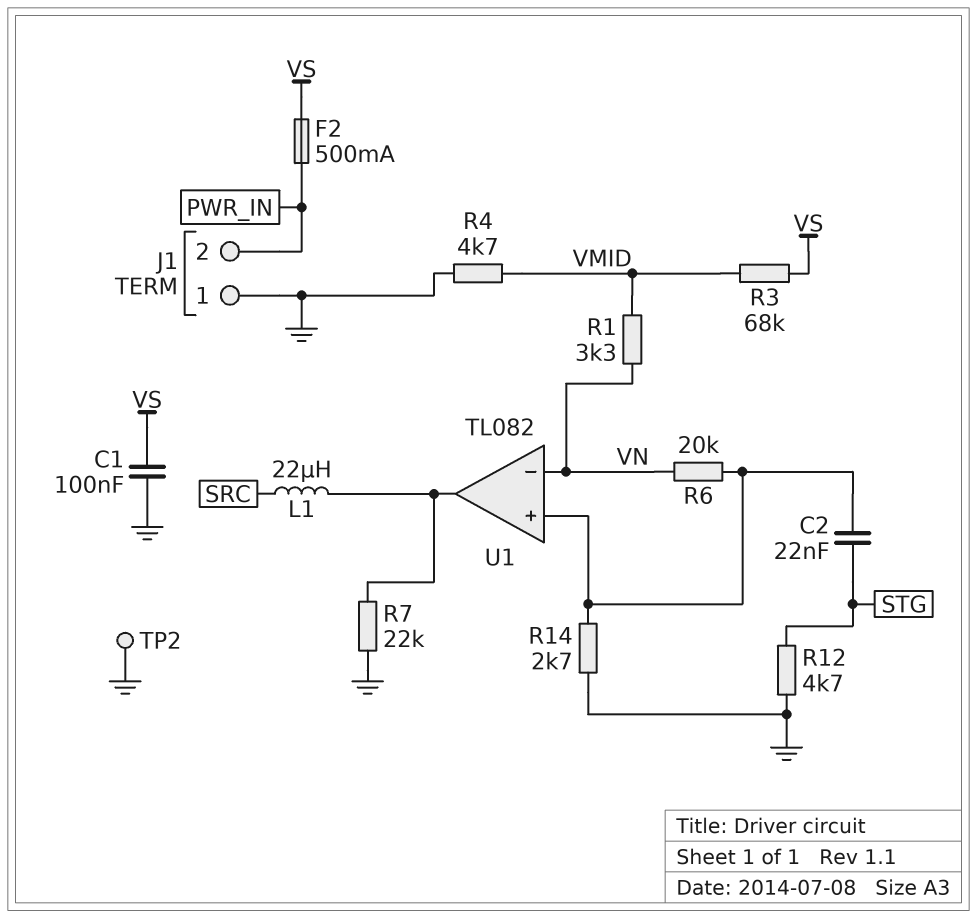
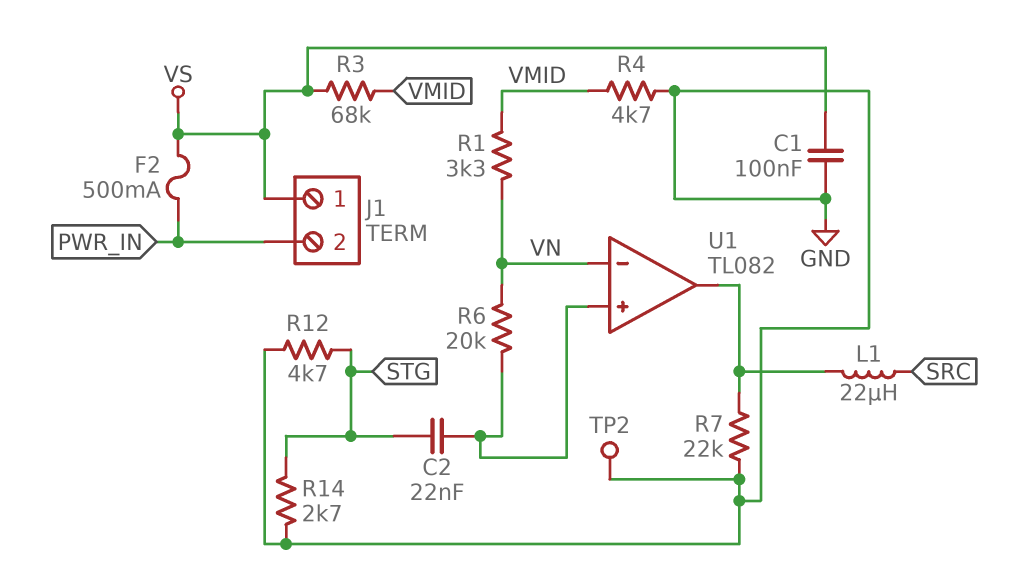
J1 pin 1: GND -> VS
R14: 2.7k (GND, U1/in+) -> 2.7k (GND, STG)

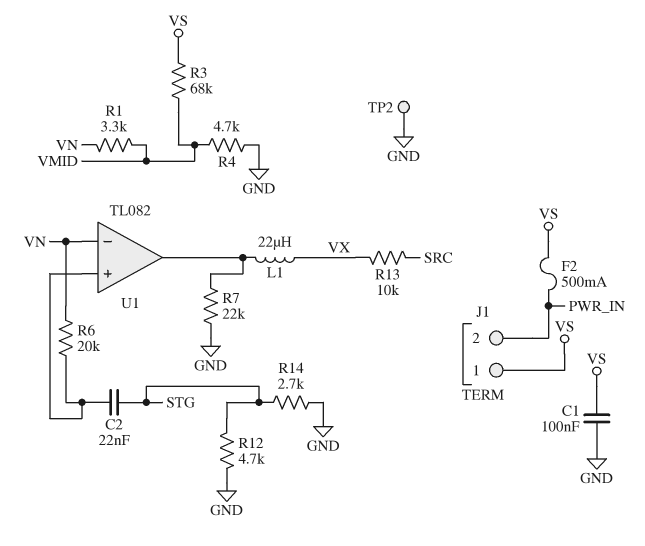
L1: 22uH (SRC, U1/out) -> 22uH (U1/out, VX)
R13: none -> 10k (SRC, VX)

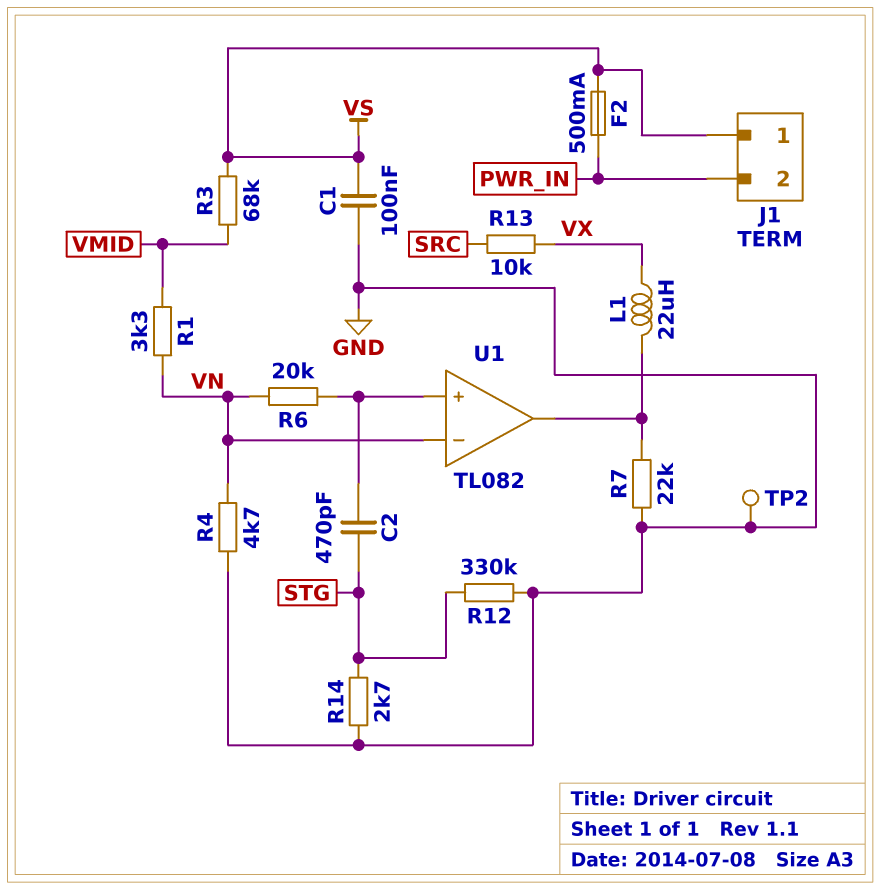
C2: 22nF (STG, U1/in+) -> 470pF (STG, U1/in+)
R4: 4.7k (GND, VMID) -> 4.7k (GND, VN)
R12: 4.7k (GND, STG) -> 330k (GND, STG)

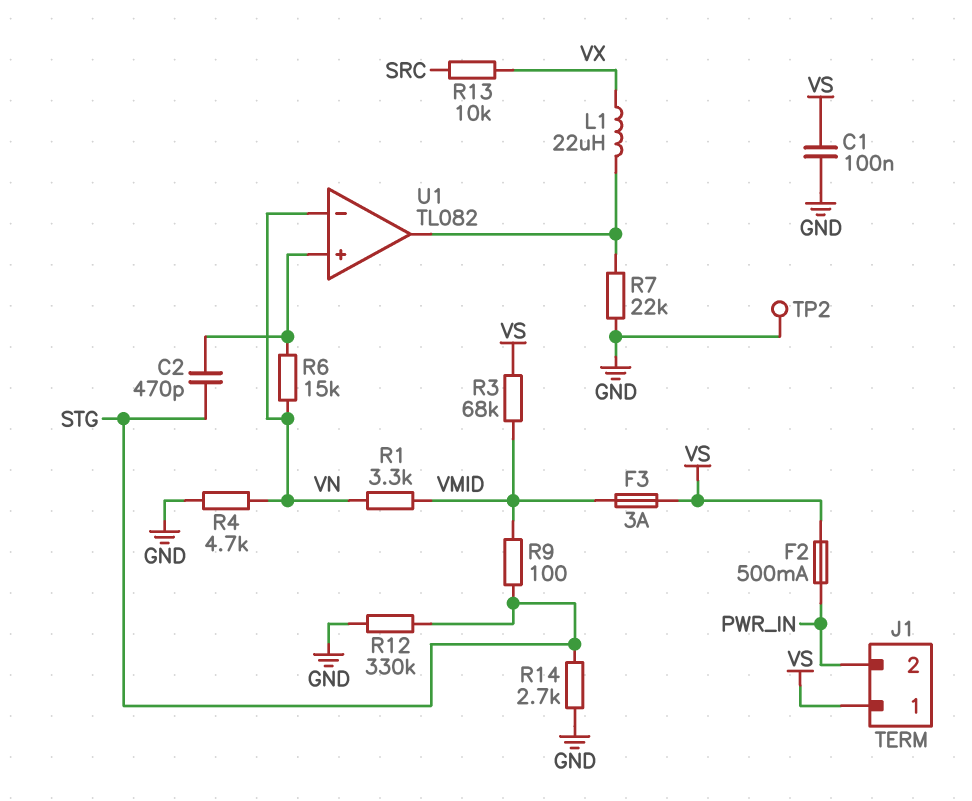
F3: none -> 3A (VMID, VS)
R6: 20k (U1/in+, VN) -> 15k (U1/in+, VN)
R9: none -> 100 (STG, VMID)

